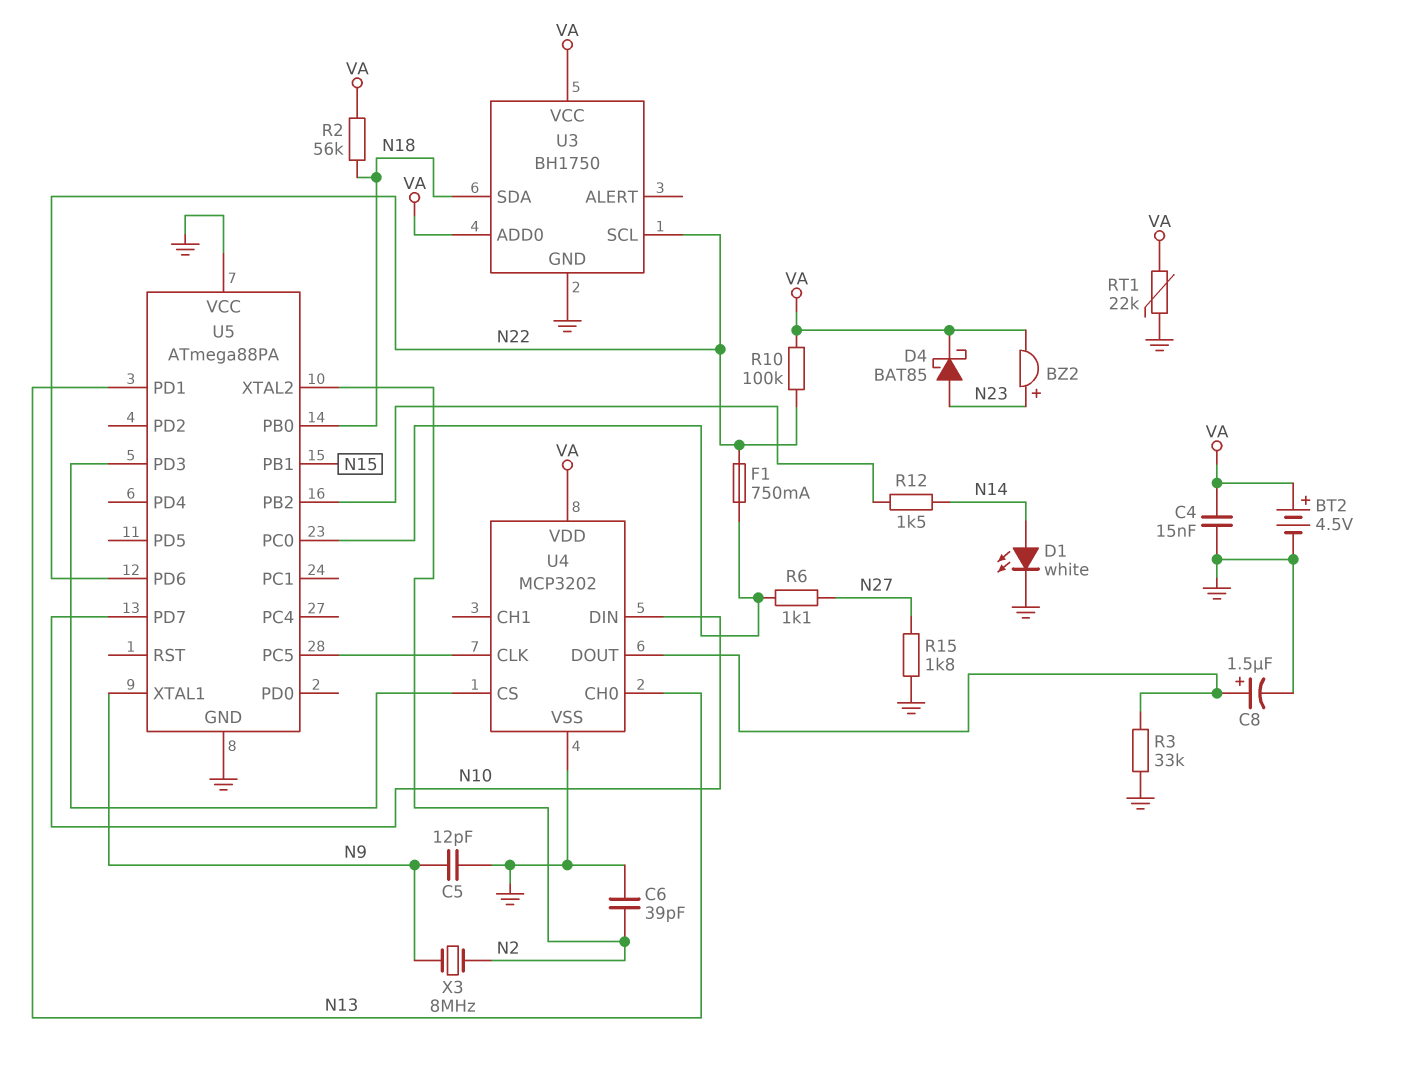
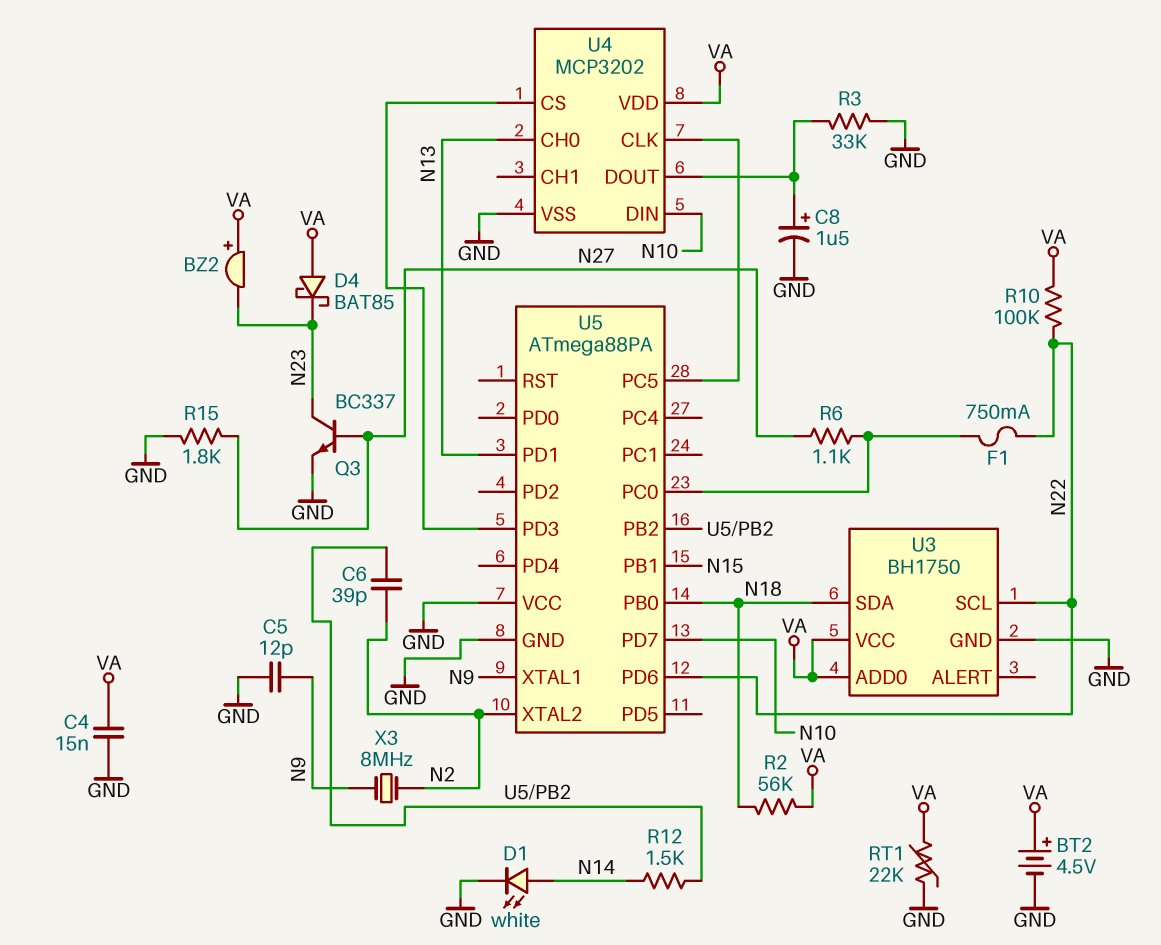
BZ2: buzzer (plus N23, minus VA) -> buzzer (plus VA, minus N23)
C6: 39pF (GND, N2) -> 39pF (N2, U5/PB2)
D4: schottky BAT85 (A N23, K VA) -> schottky BAT85 (A VA, K N23)
Q3: none -> NPN BC337 (B N27, C N23, E GND)

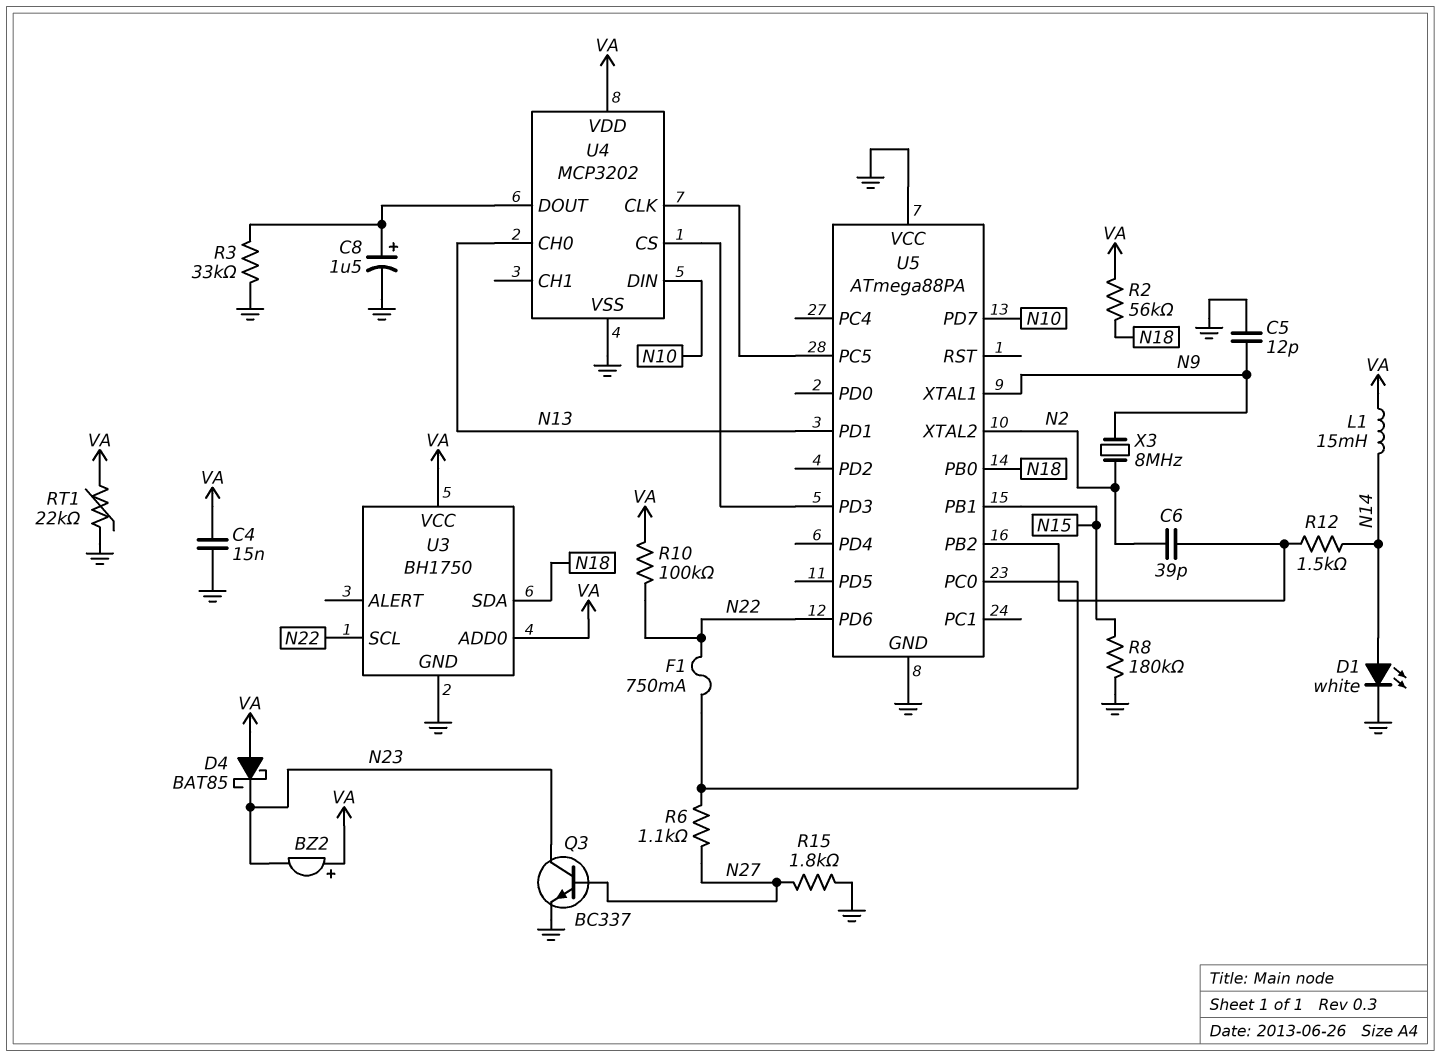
BT2: 4.5V (plus VA, minus GND) -> none
L1: none -> 15mH (N14, VA)
R8: none -> 180k (GND, N15)

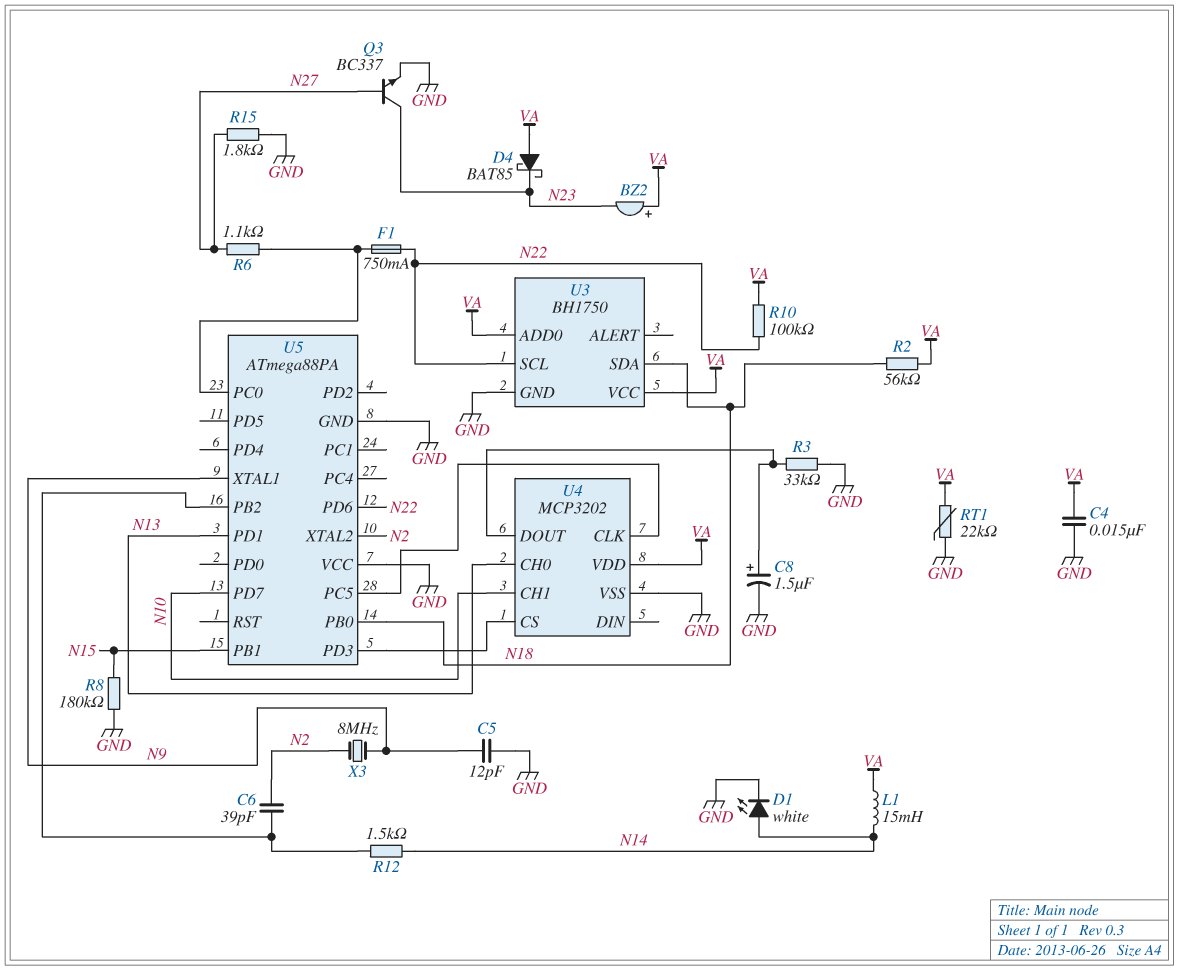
U4 pin CH1: none -> N10
U4 pin DIN: N10 -> none

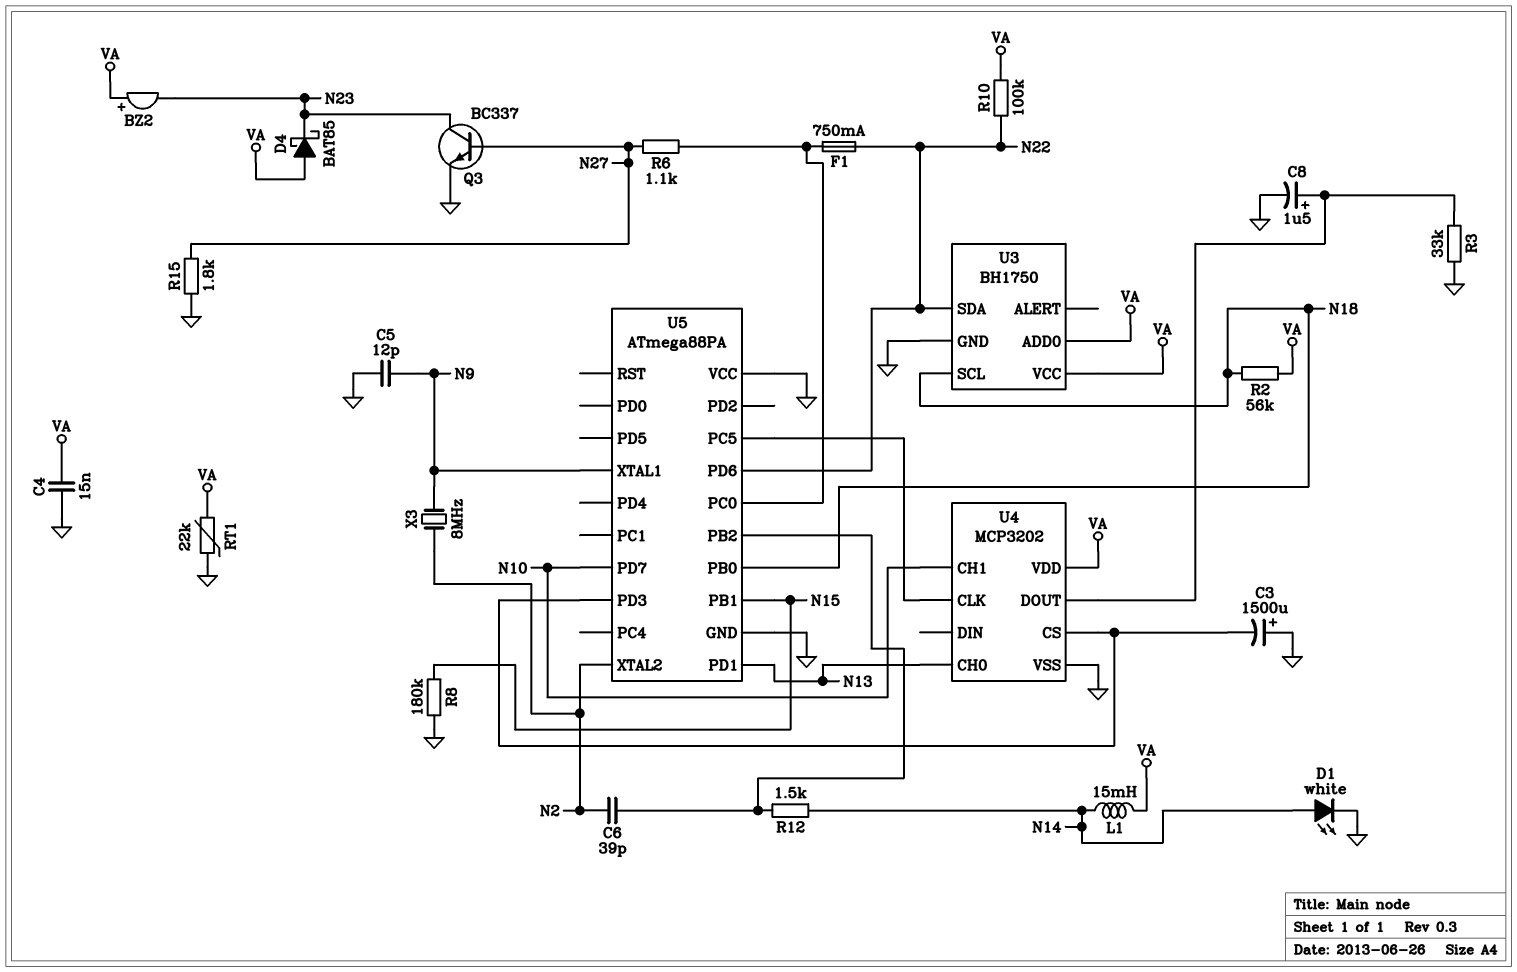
C3: none -> 1500uF (plus GND, minus U4/CS)
U3 pin SCL: N22 -> N18
U3 pin SDA: N18 -> N22

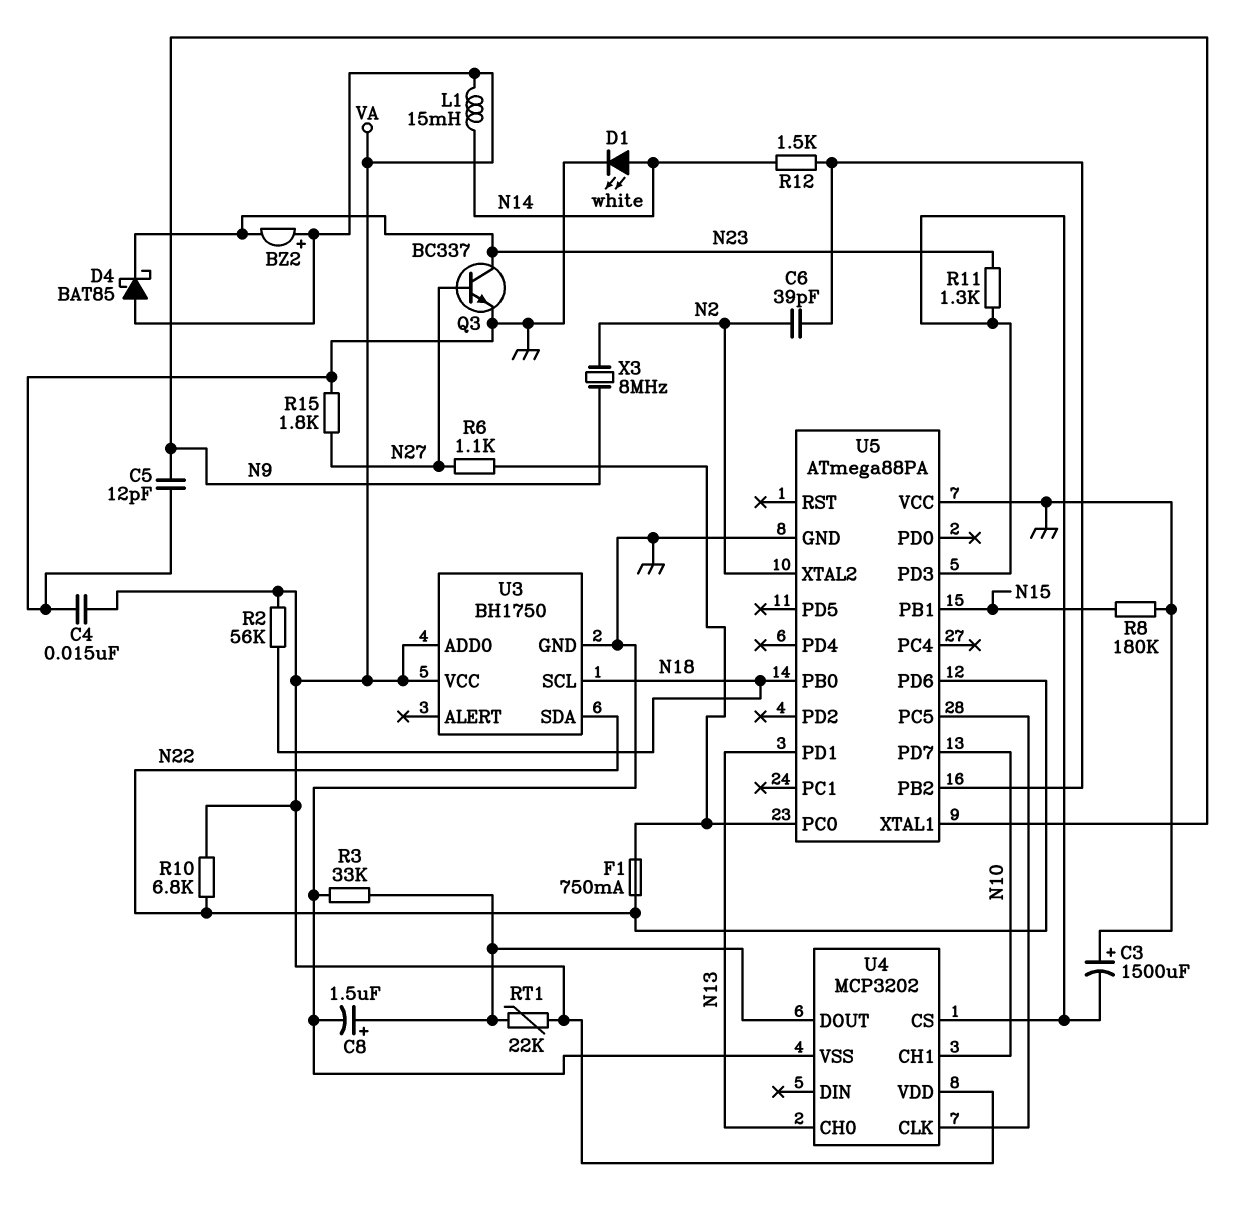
R10: 100k (N22, VA) -> 6.8k (N22, VA)
R11: none -> 1.3k (N23, U4/CS)
RT1: 22k (GND, VA) -> 22k (U4/DOUT, VA)

